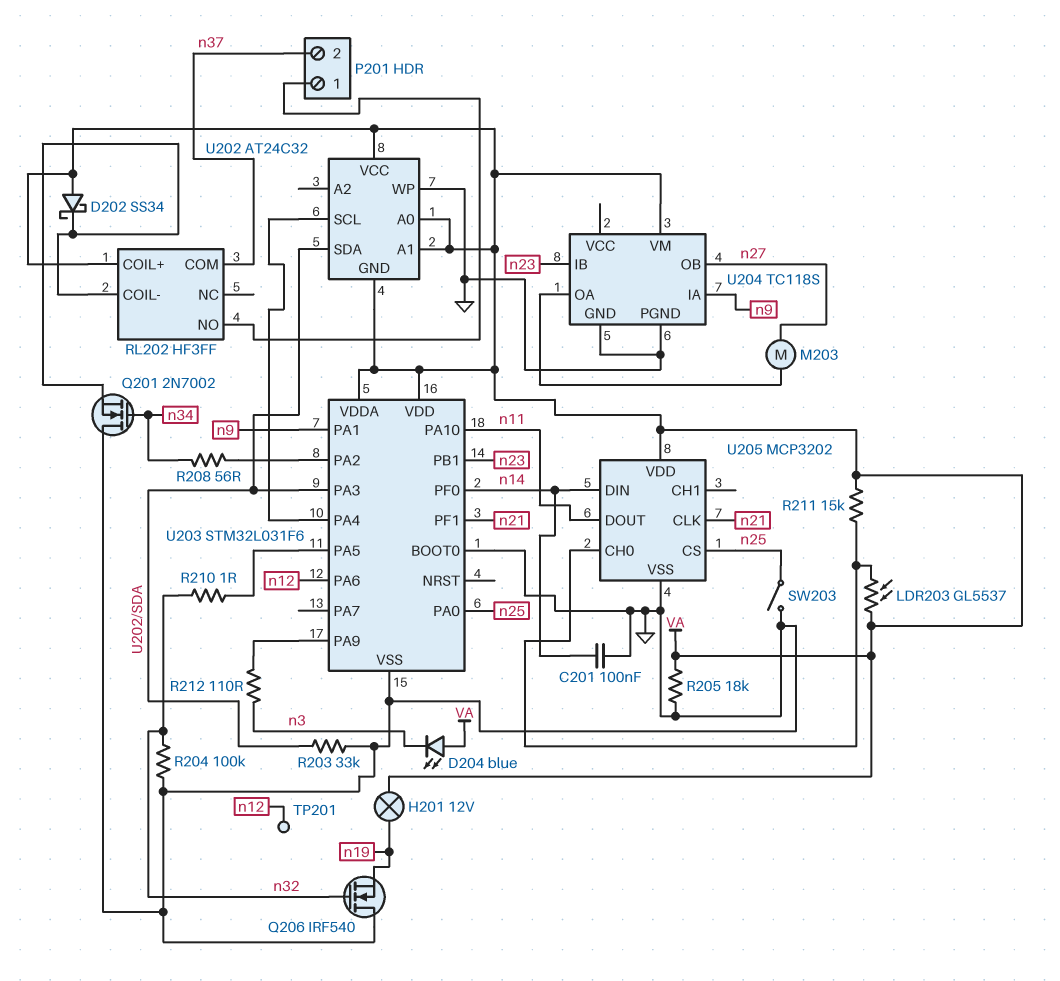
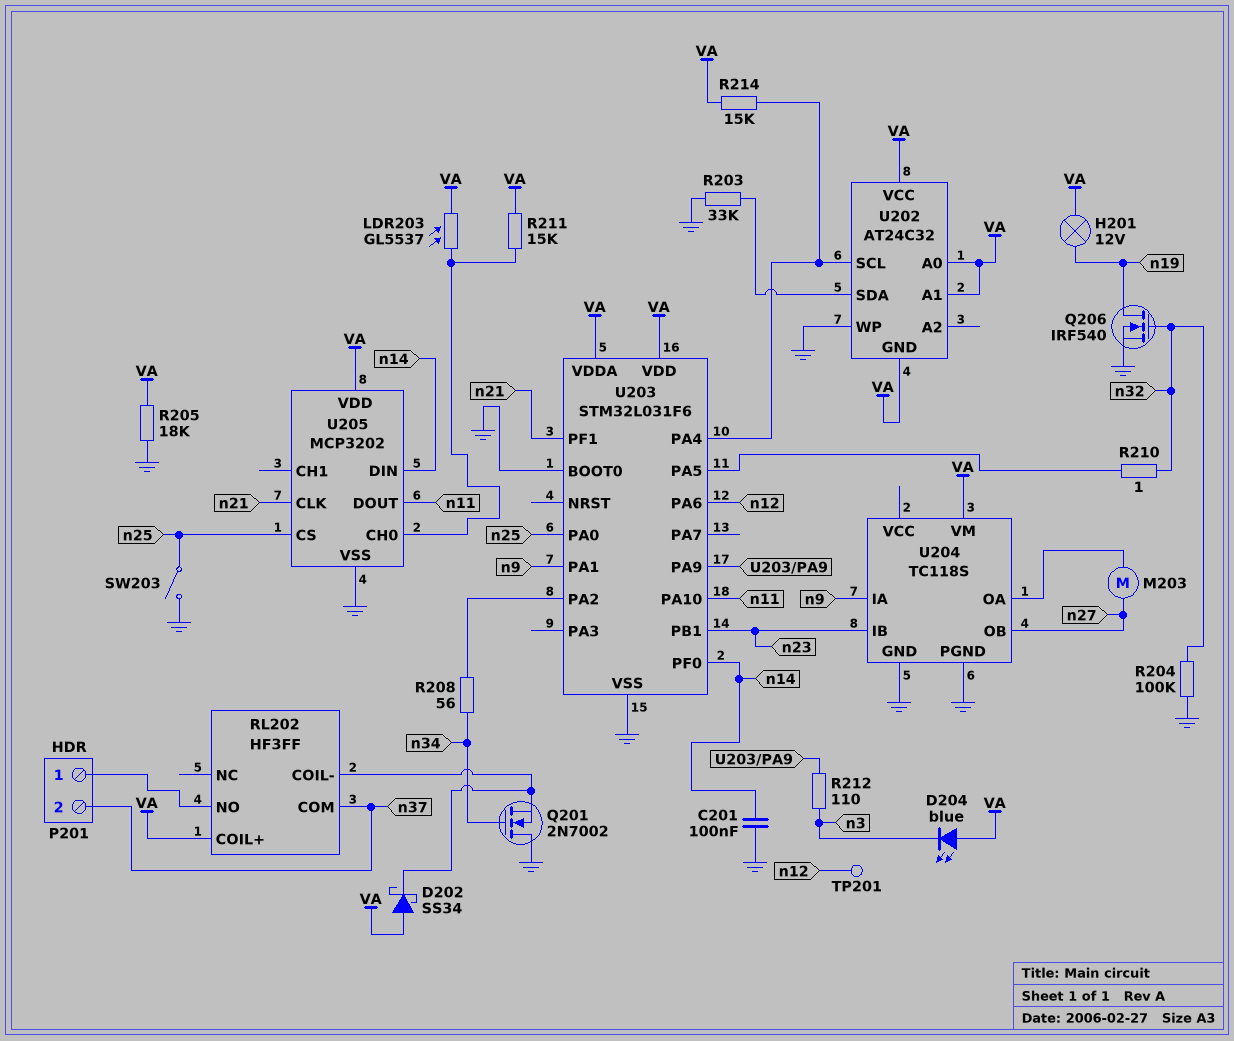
Q206: NMOS IRF540 (G n32, D GND, S n19) -> NMOS IRF540 (G n32, D n19, S GND)
R214: none -> 15k (U202/SCL, VA)
U203 pin PA3: U202/SDA -> none

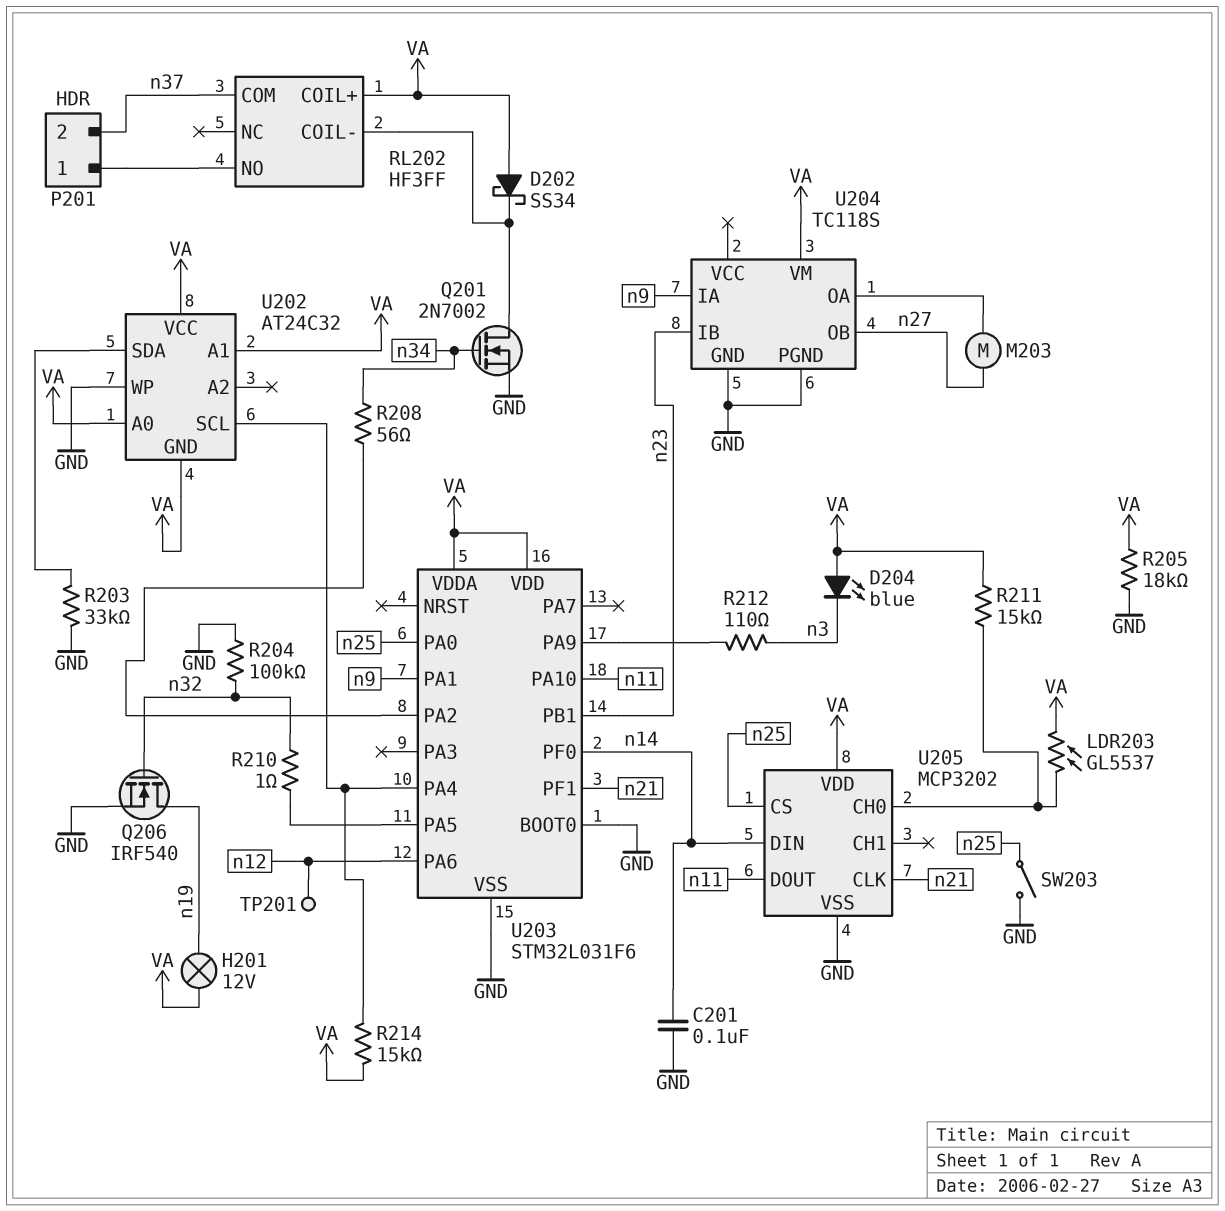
Q201: NMOS 2N7002 (G n34, D GND, S RL202/COIL-) -> NMOS 2N7002 (G n34, D RL202/COIL-, S GND)

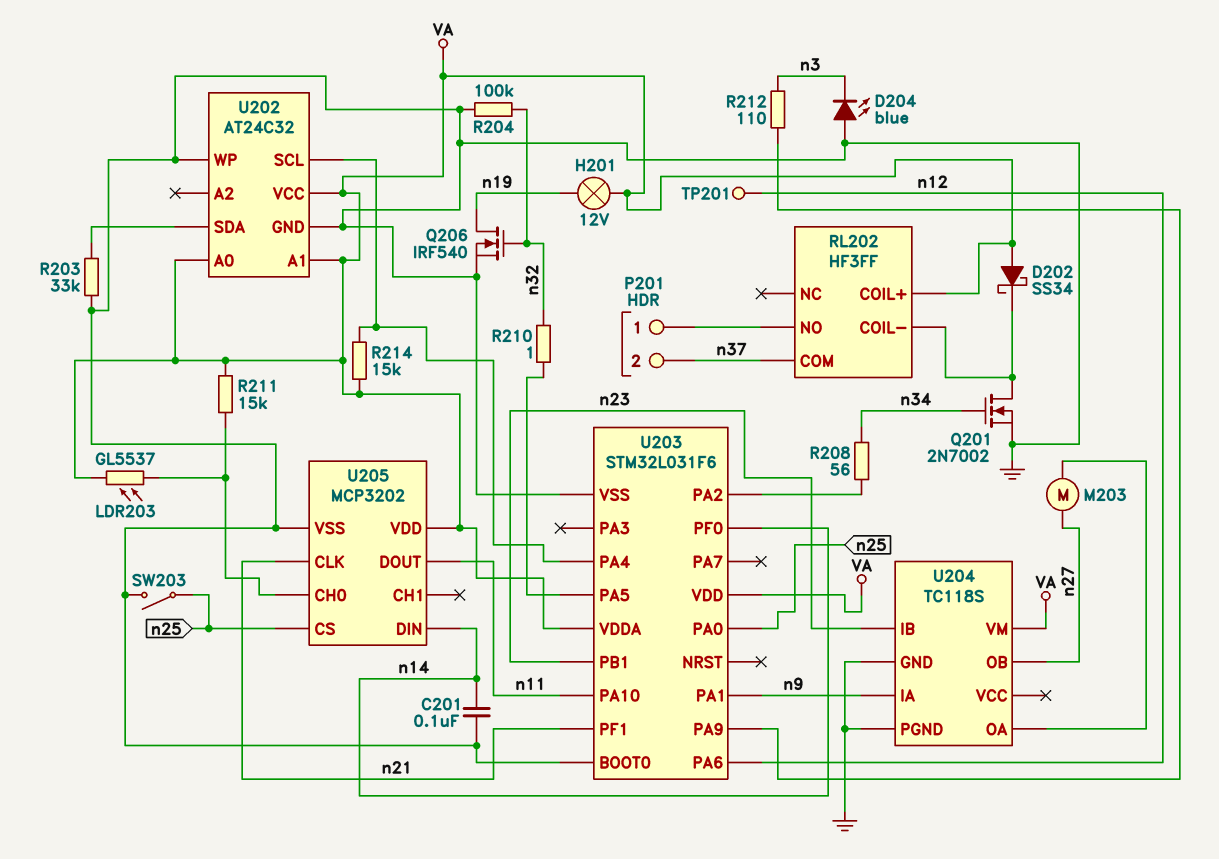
D204: LED blue (A VA, K n3) -> LED blue (A GND, K n3)
R205: 18k (GND, VA) -> none
U202 pin GND: VA -> GND

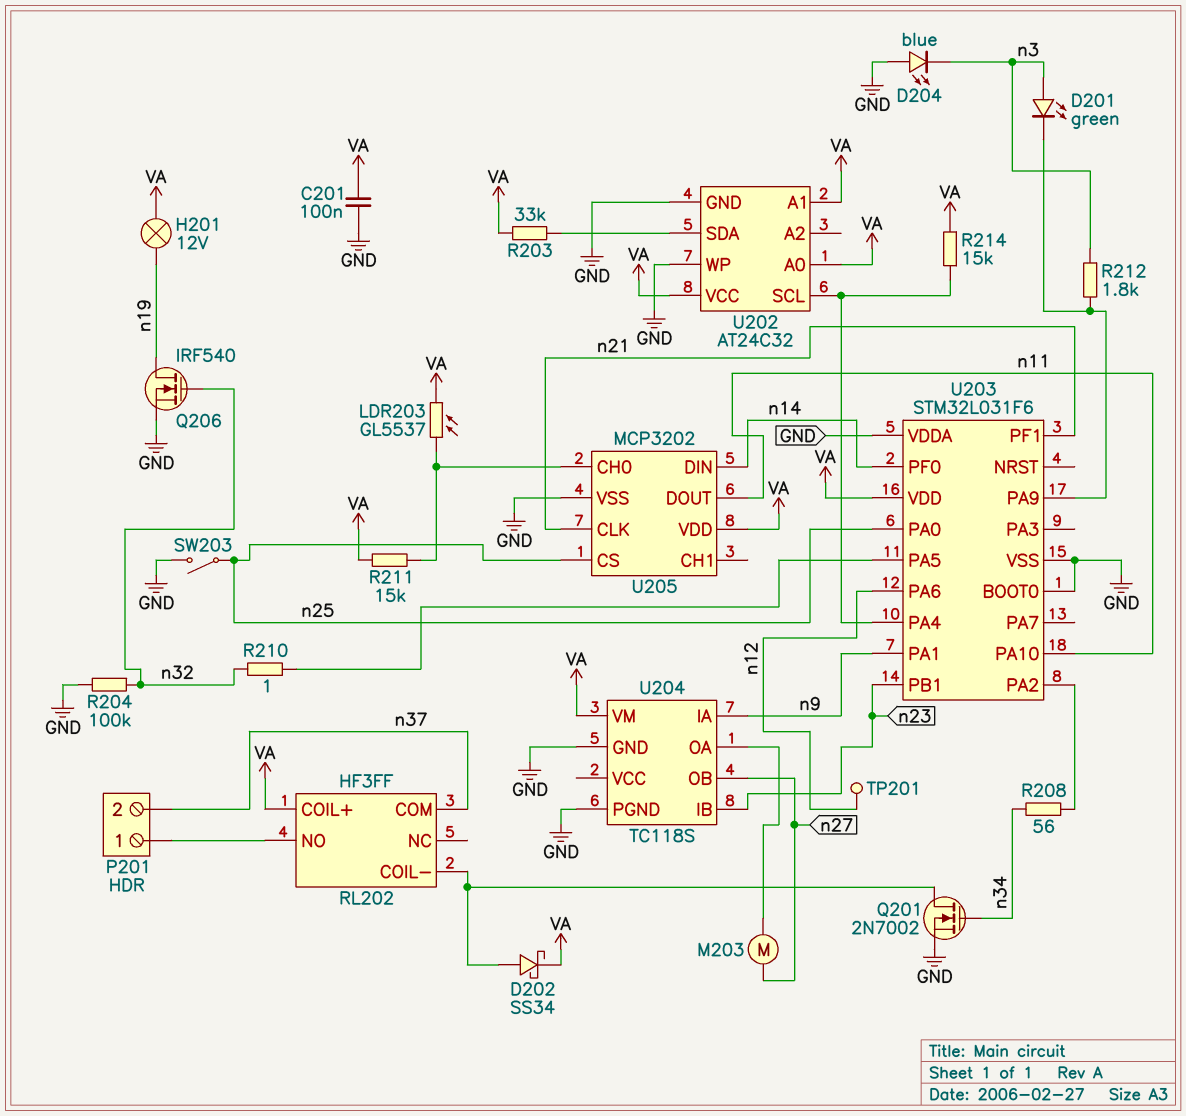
C201: 100nF (GND, n14) -> 100nF (GND, VA)
D201: none -> LED green (A n3, K U203/PA9)
D202: schottky SS34 (A VA, K RL202/COIL-) -> schottky SS34 (A RL202/COIL-, K VA)
R203: 33k (GND, U202/SDA) -> 33k (U202/SDA, VA)
R212: 110 (U203/PA9, n3) -> 1.8k (U203/PA9, n3)
U203 pin VDDA: VA -> GND

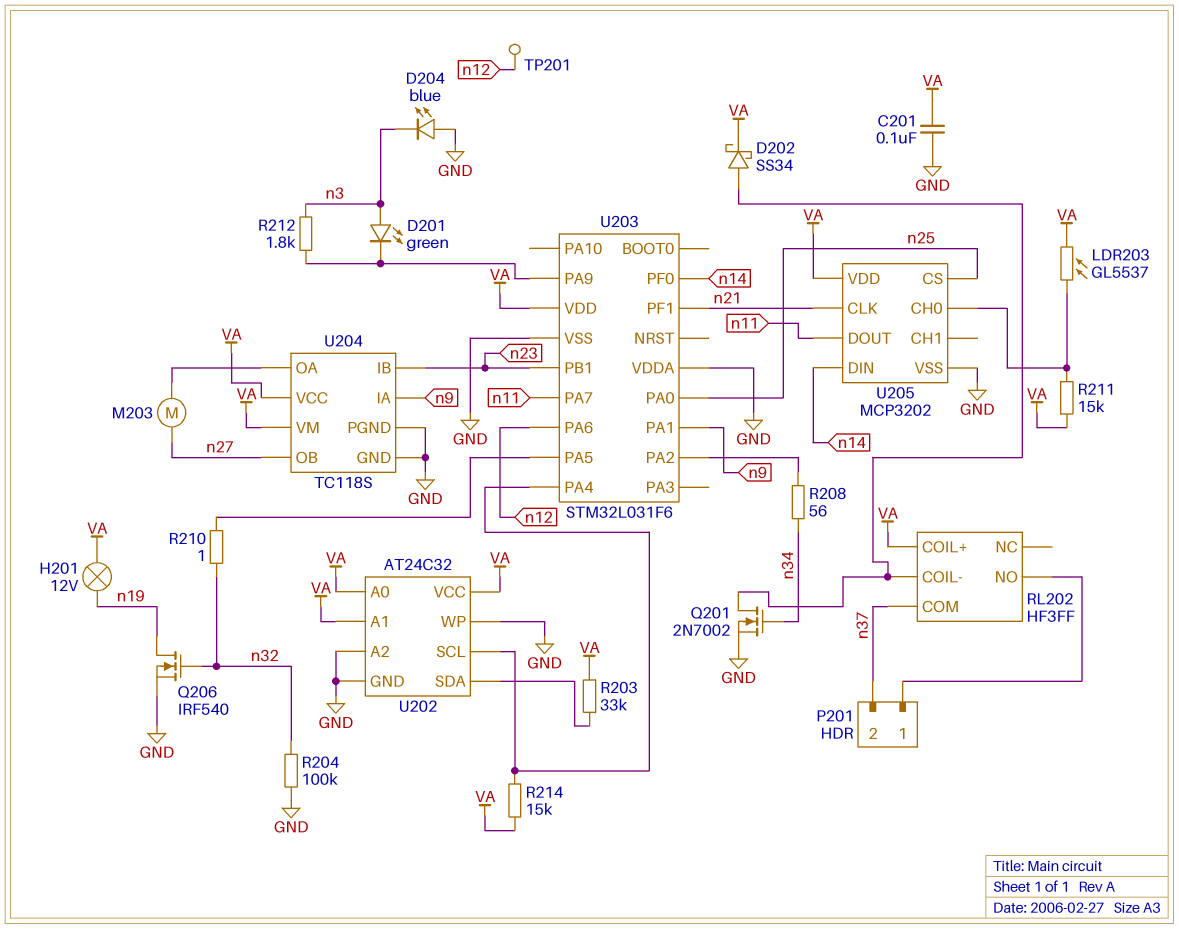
SW203: switch (GND, n25) -> none
U202 pin A2: none -> GND
U203 pin BOOT0: GND -> none
U203 pin PA7: none -> n11
U203 pin PA10: n11 -> none
U204 pin VCC: none -> VA

